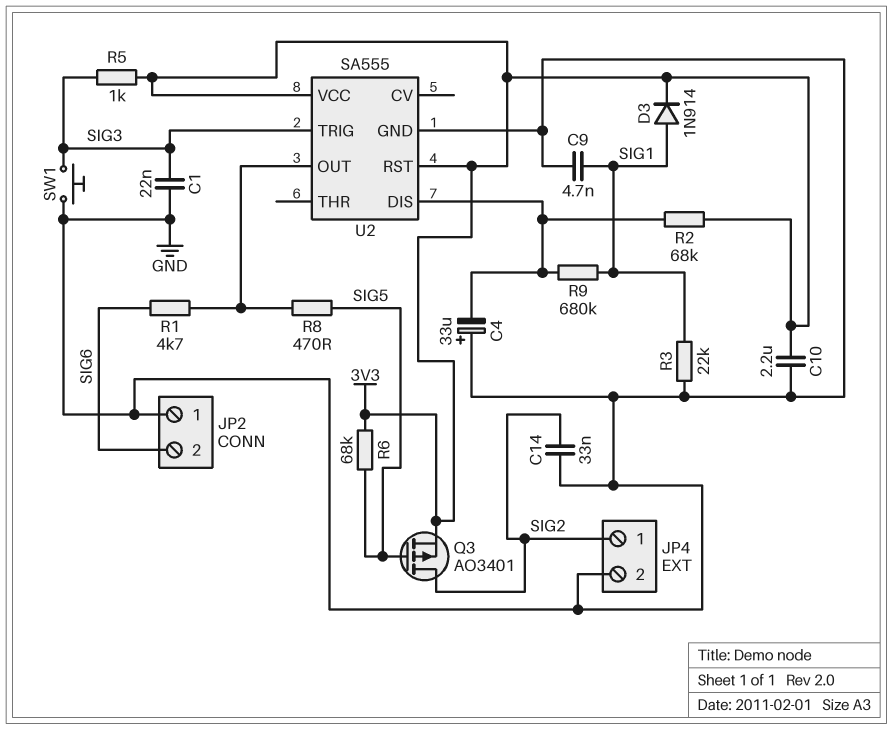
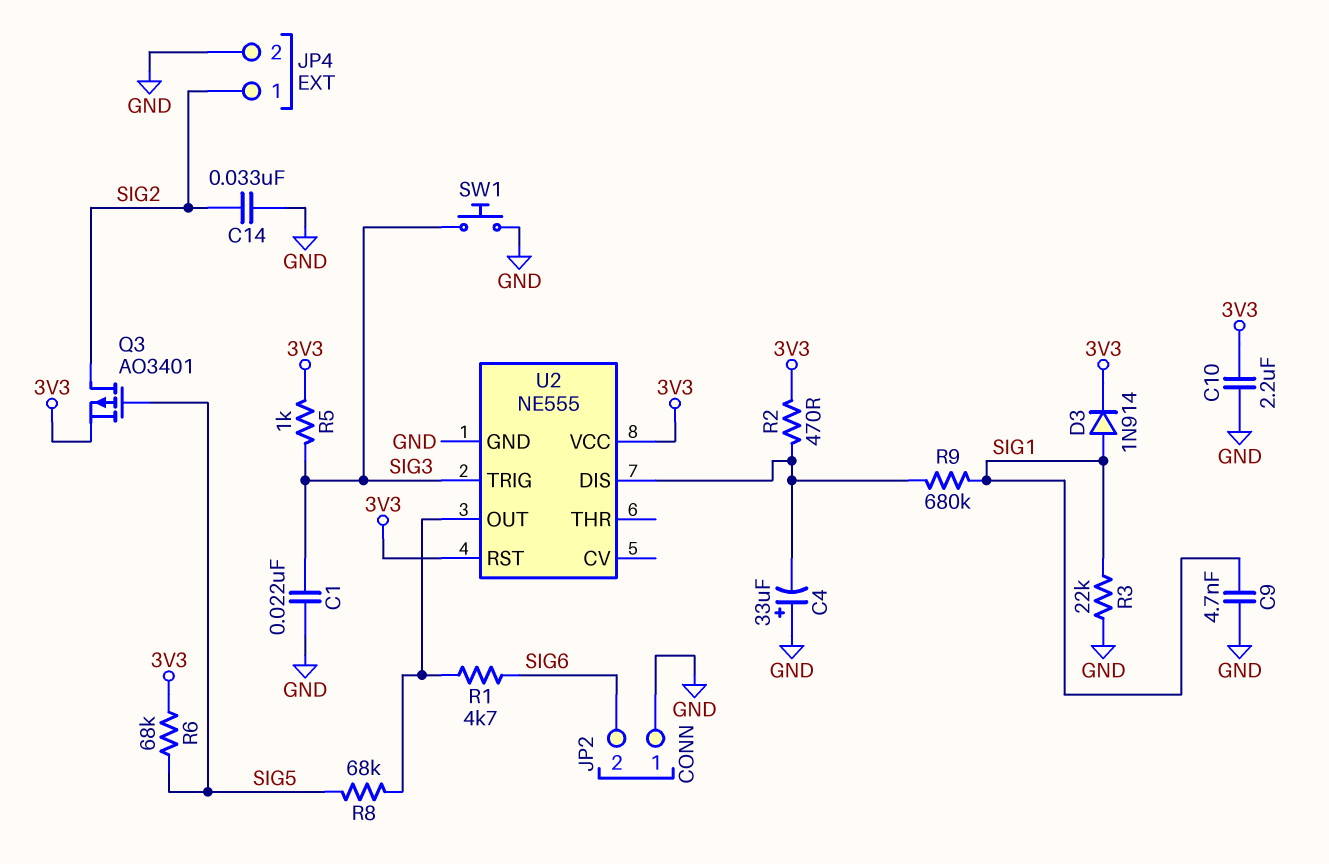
R2: 68k (3V3, U2/DIS) -> 470 (3V3, U2/DIS)
R8: 470 (SIG5, U2/OUT) -> 68k (SIG5, U2/OUT)
U2: SA555 -> NE555

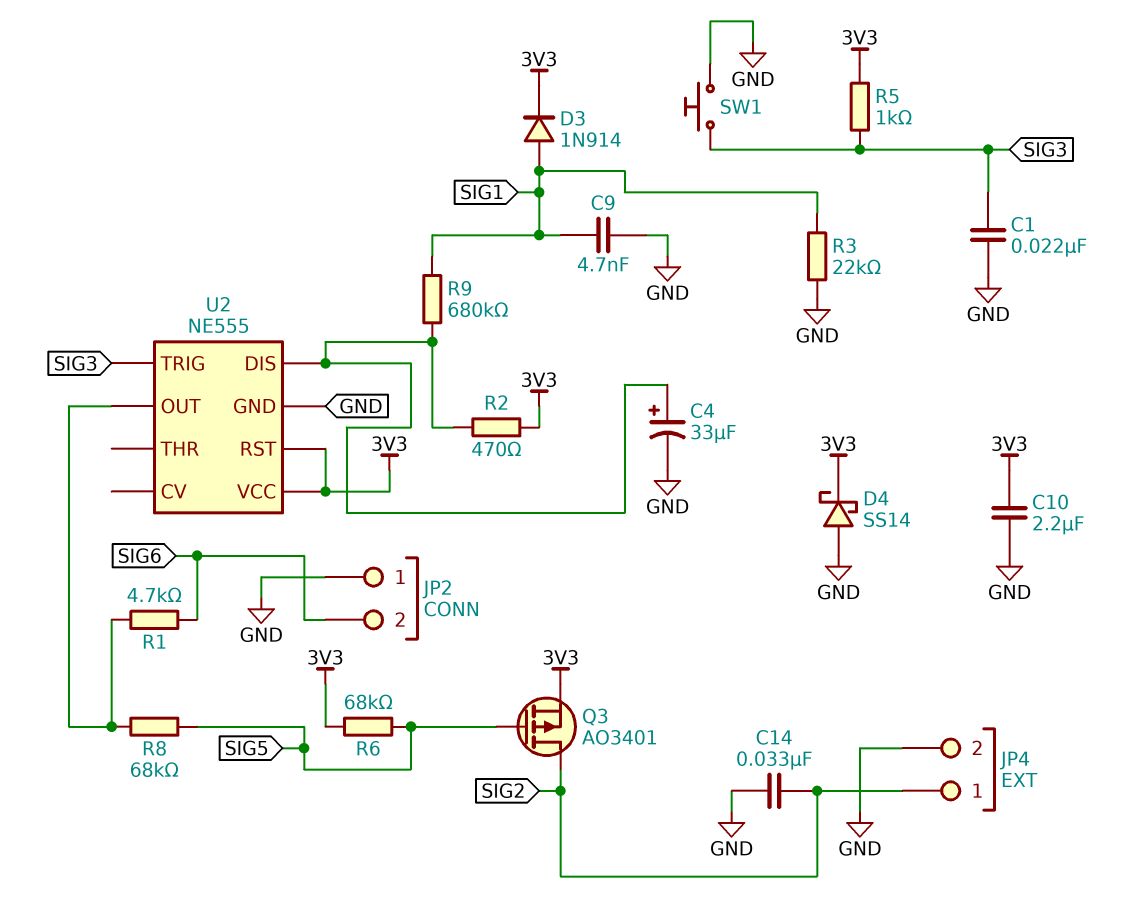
C4: 33uF (plus GND, minus U2/DIS) -> 33uF (plus U2/DIS, minus GND)
D4: none -> schottky SS14 (A GND, K 3V3)

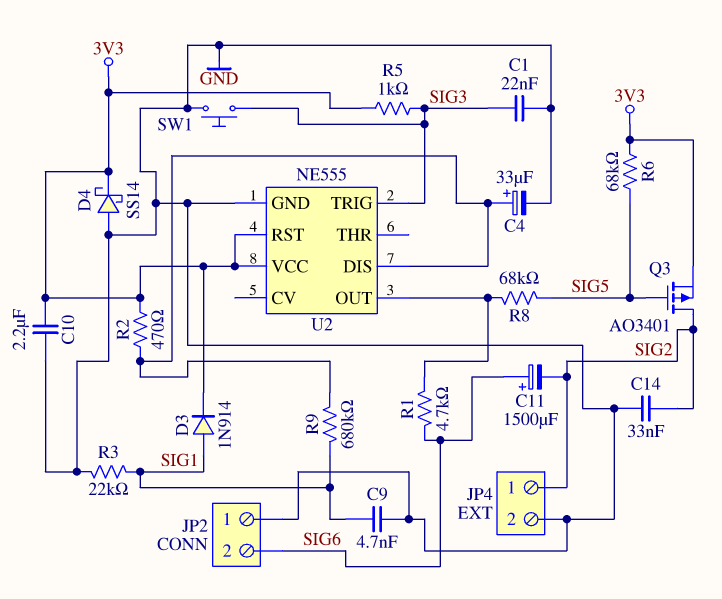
C11: none -> 1500uF (plus SIG6, minus SIG2)

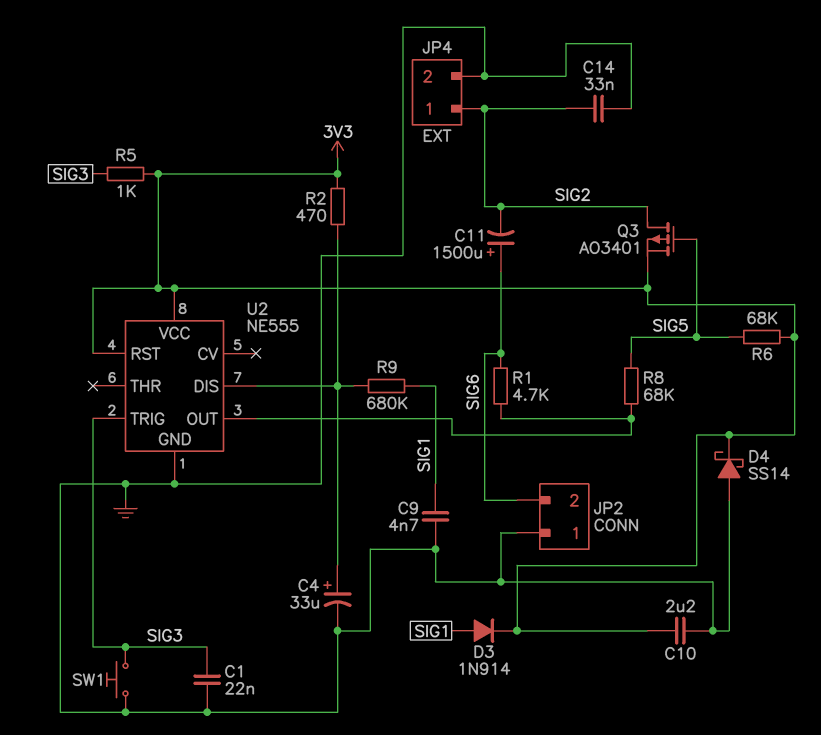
R3: 22k (GND, SIG1) -> none

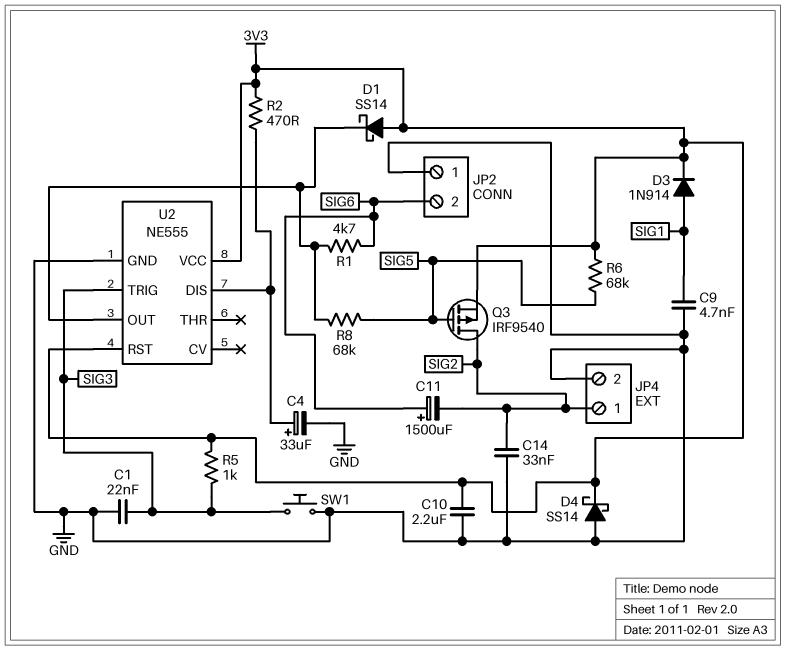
D1: none -> schottky SS14 (A 3V3, K U2/OUT)
Q3: PMOS AO3401 (G SIG5, D SIG2, S 3V3) -> PMOS IRF9540 (G SIG5, D SIG2, S 3V3)
R9: 680k (SIG1, U2/DIS) -> none

